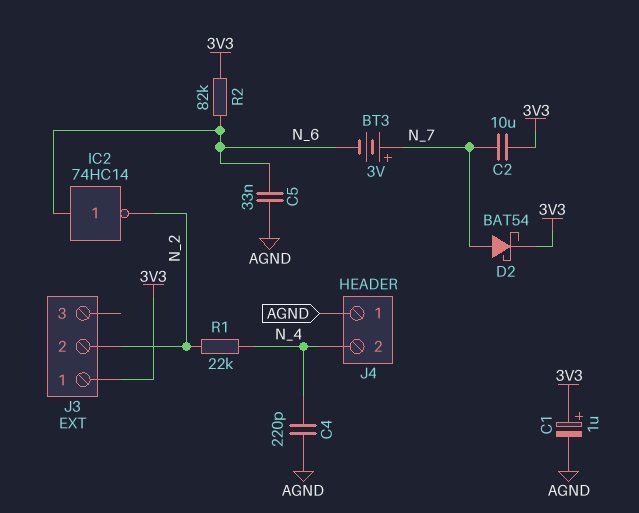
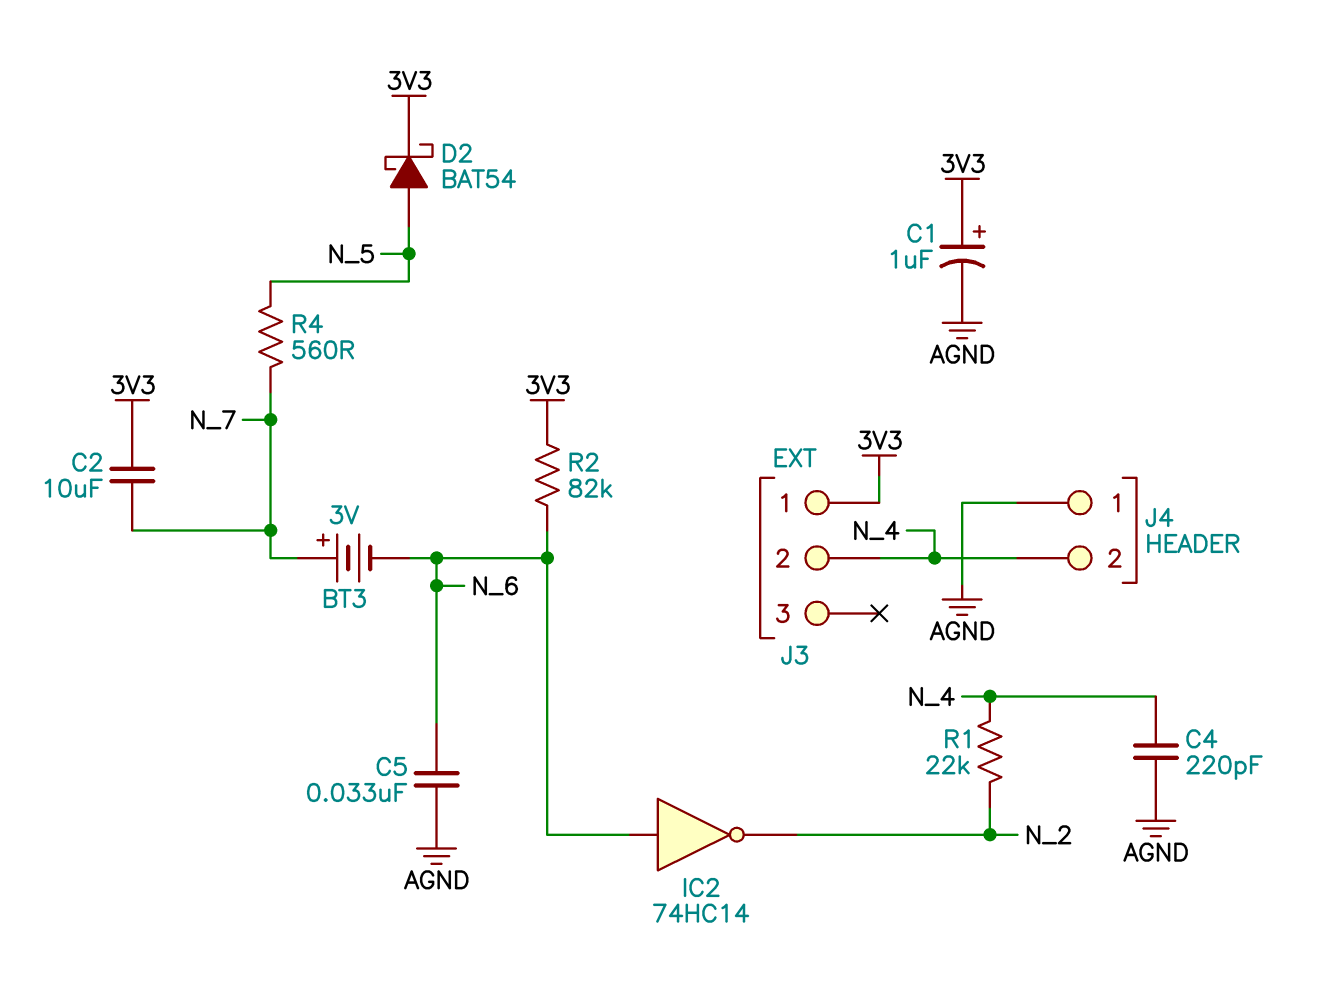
D2: schottky BAT54 (A N_7, K 3V3) -> schottky BAT54 (A N_5, K 3V3)
J3 pin 2: N_2 -> N_4
R4: none -> 560 (N_5, N_7)

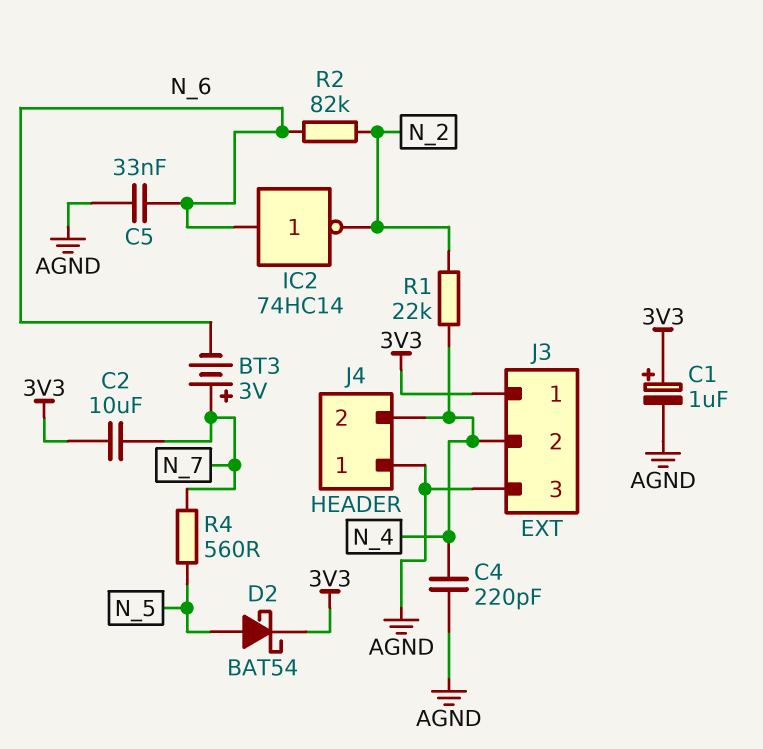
J3 pin 3: none -> AGND
R2: 82k (3V3, N_6) -> 82k (N_2, N_6)

